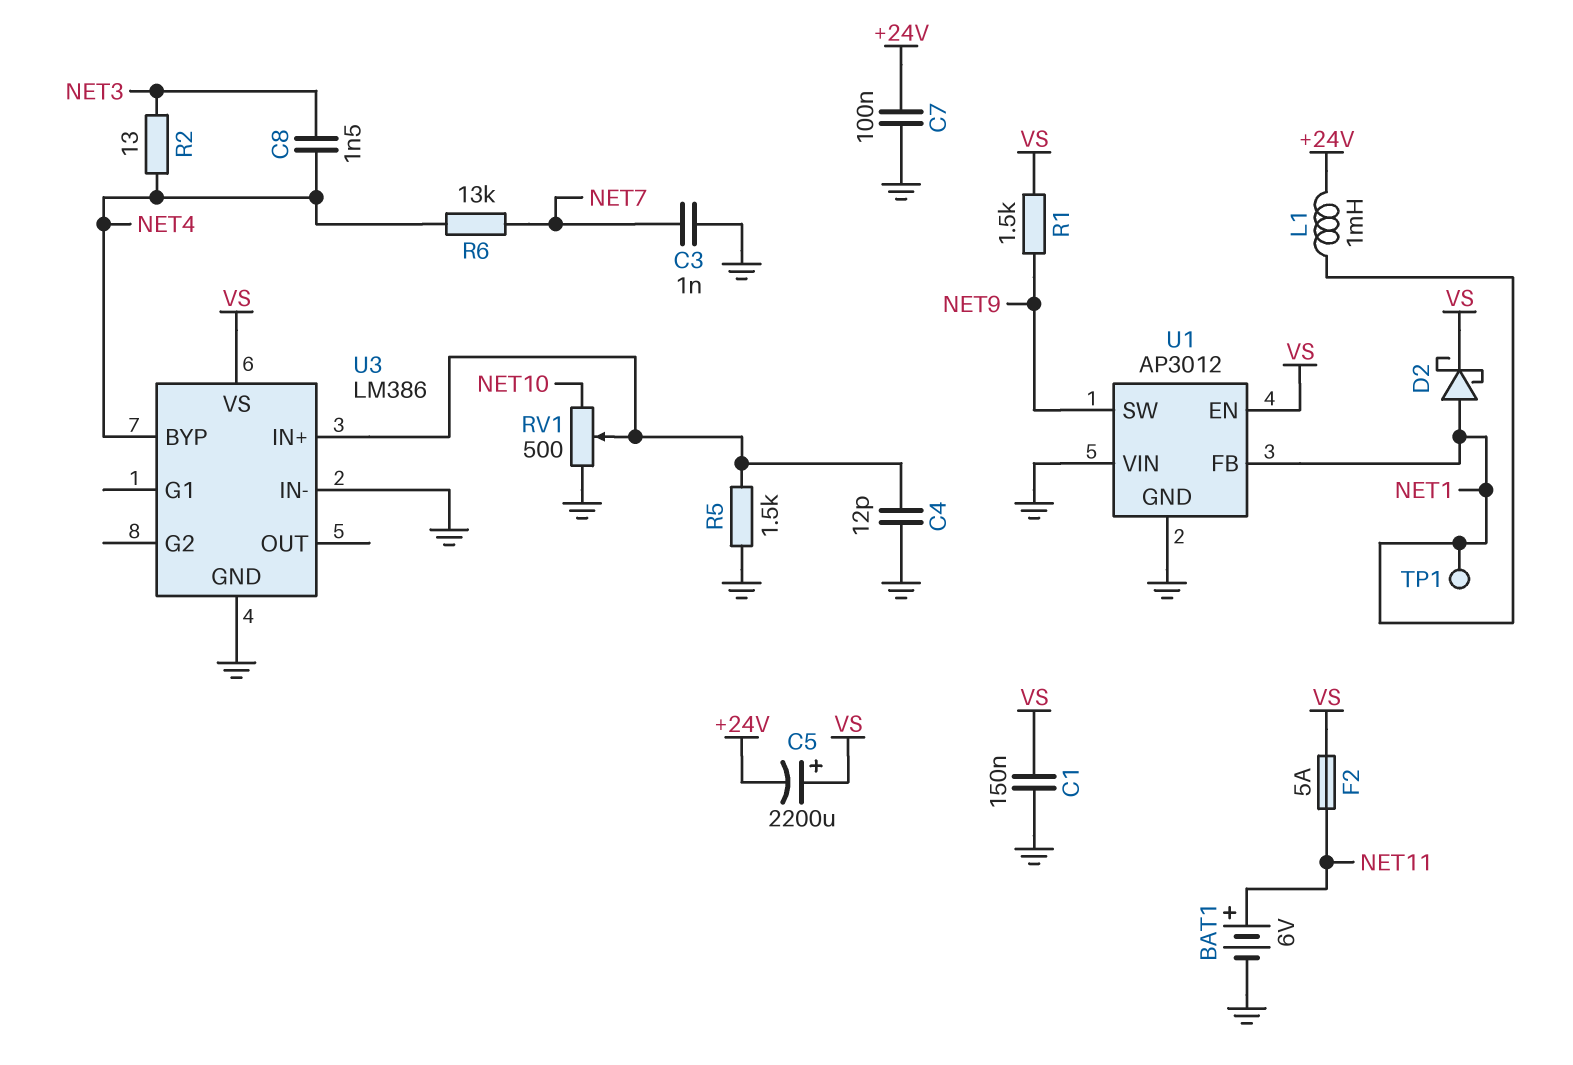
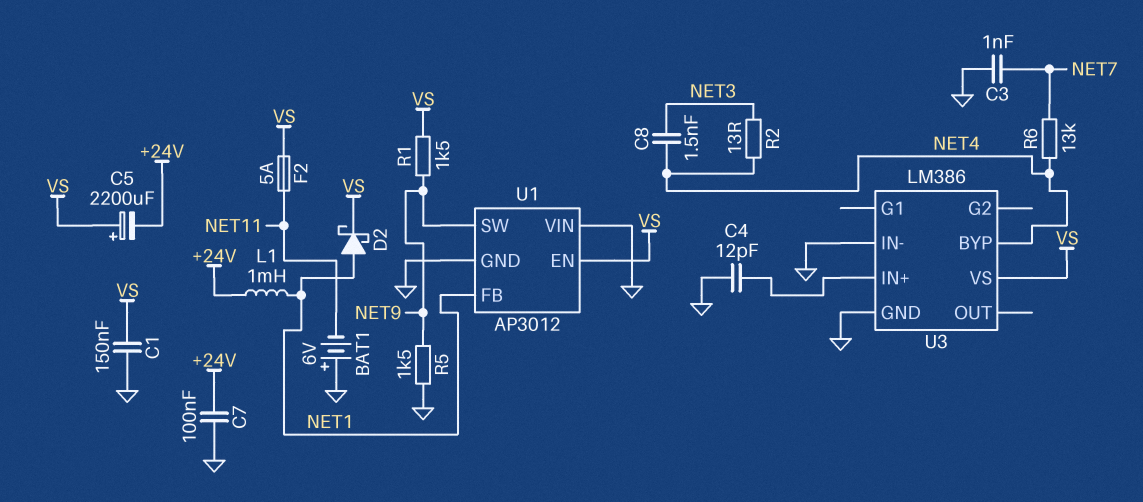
BAT1: 6V (plus NET11, minus GND) -> 6V (plus GND, minus NET11)
R5: 1.5k (GND, U3/IN+) -> 1.5k (GND, NET9)
RV1: 500 (GND, NET10, wiper U3/IN+) -> none
TP1: test point (NET1) -> none

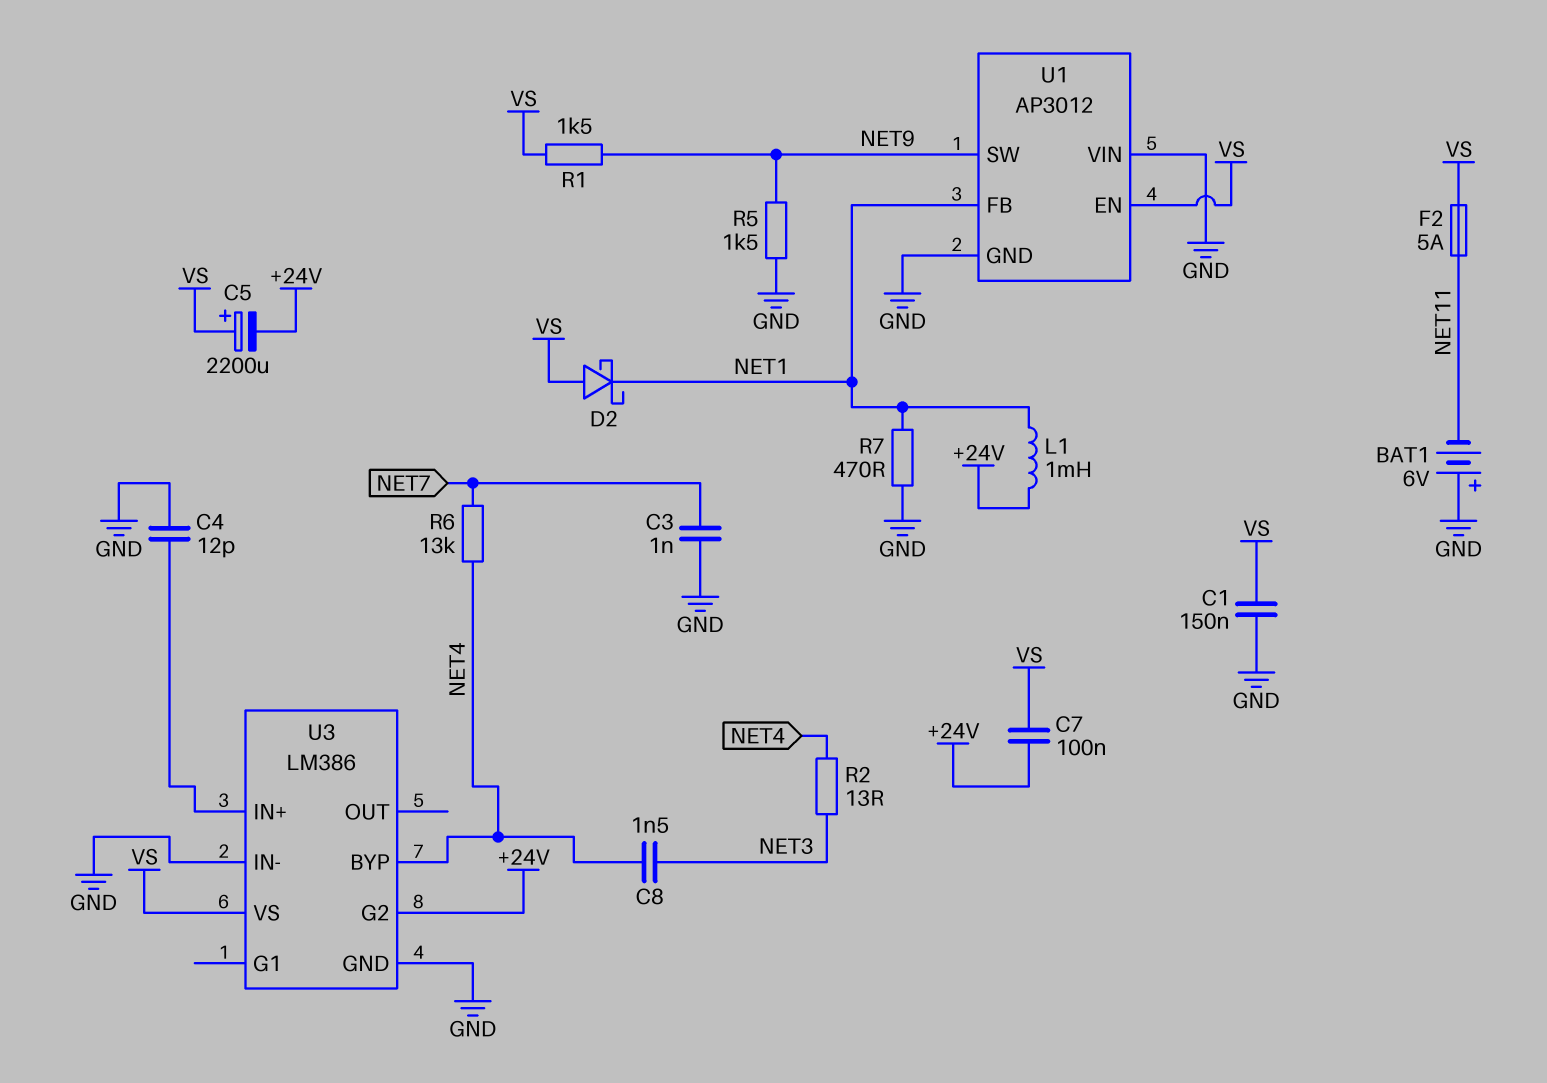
C7: 100nF (+24V, GND) -> 100nF (+24V, VS)
D2: schottky (A NET1, K VS) -> schottky (A VS, K NET1)
R7: none -> 470 (GND, NET1)
U3 pin G2: none -> +24V

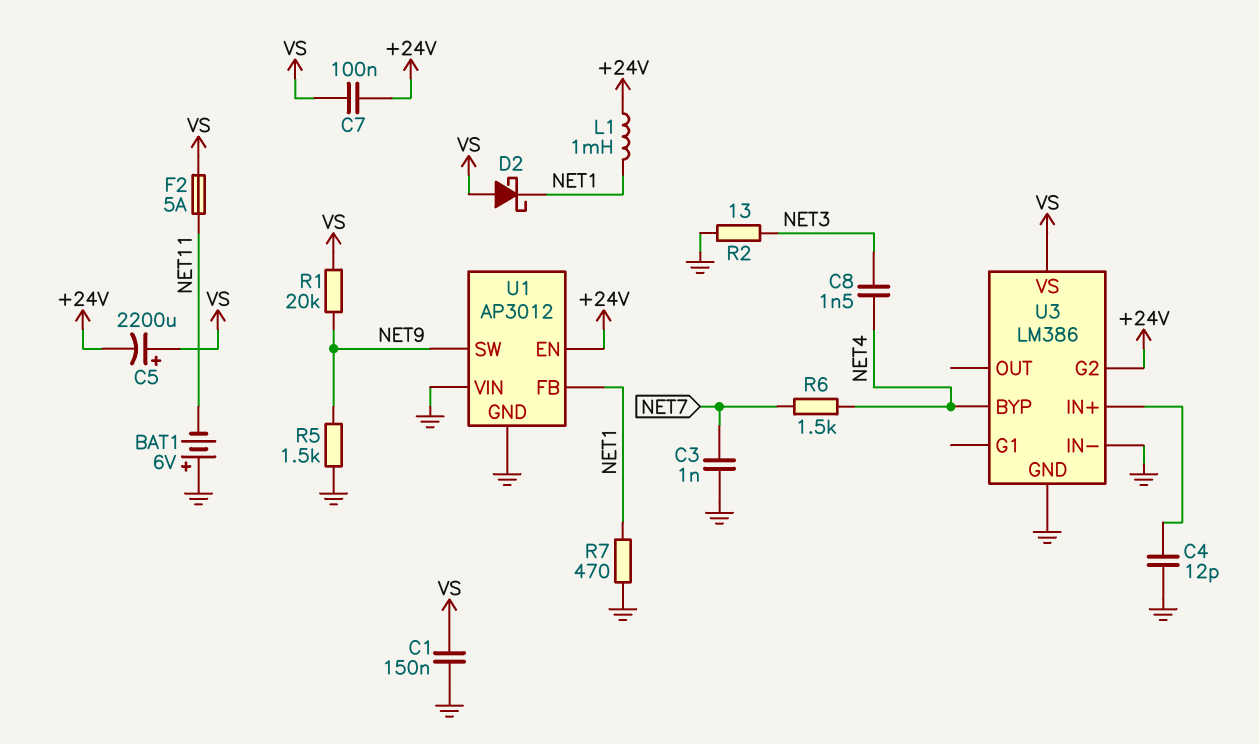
R1: 1.5k (NET9, VS) -> 20k (NET9, VS)
R2: 13 (NET3, NET4) -> 13 (GND, NET3)
R6: 13k (NET4, NET7) -> 1.5k (NET4, NET7)
U1 pin EN: VS -> +24V

